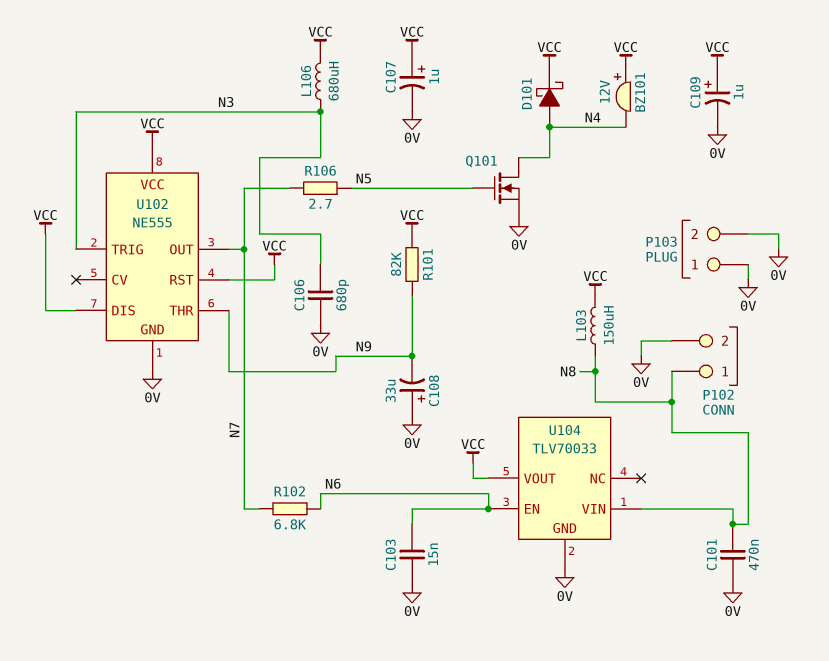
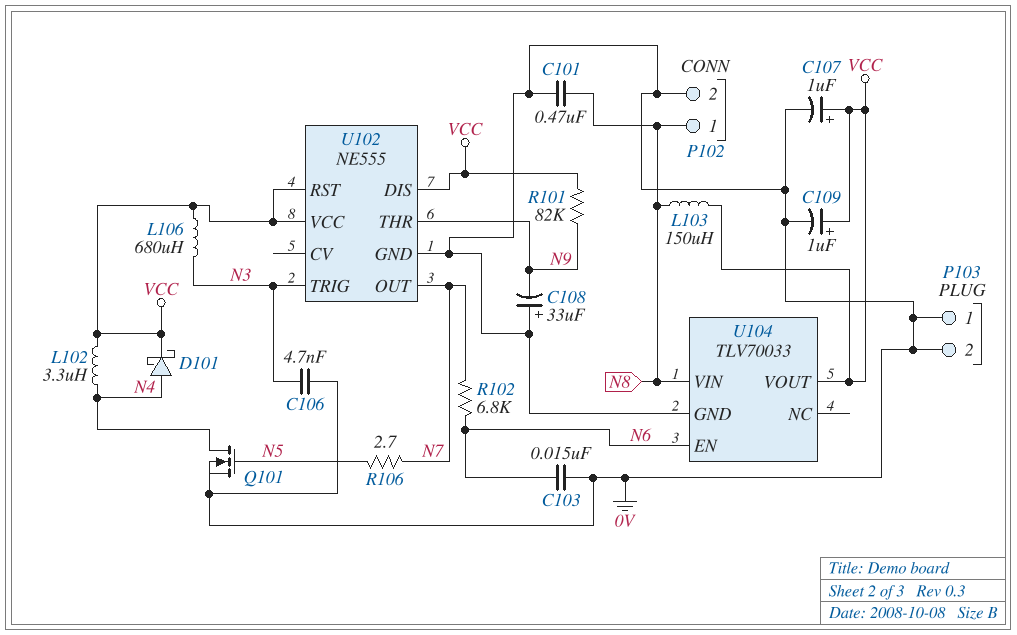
BZ101: buzzer 12V (plus VCC, minus N4) -> none
C106: 680pF (0V, N3) -> 4.7nF (0V, N3)
L102: none -> 3.3uH (N4, VCC)

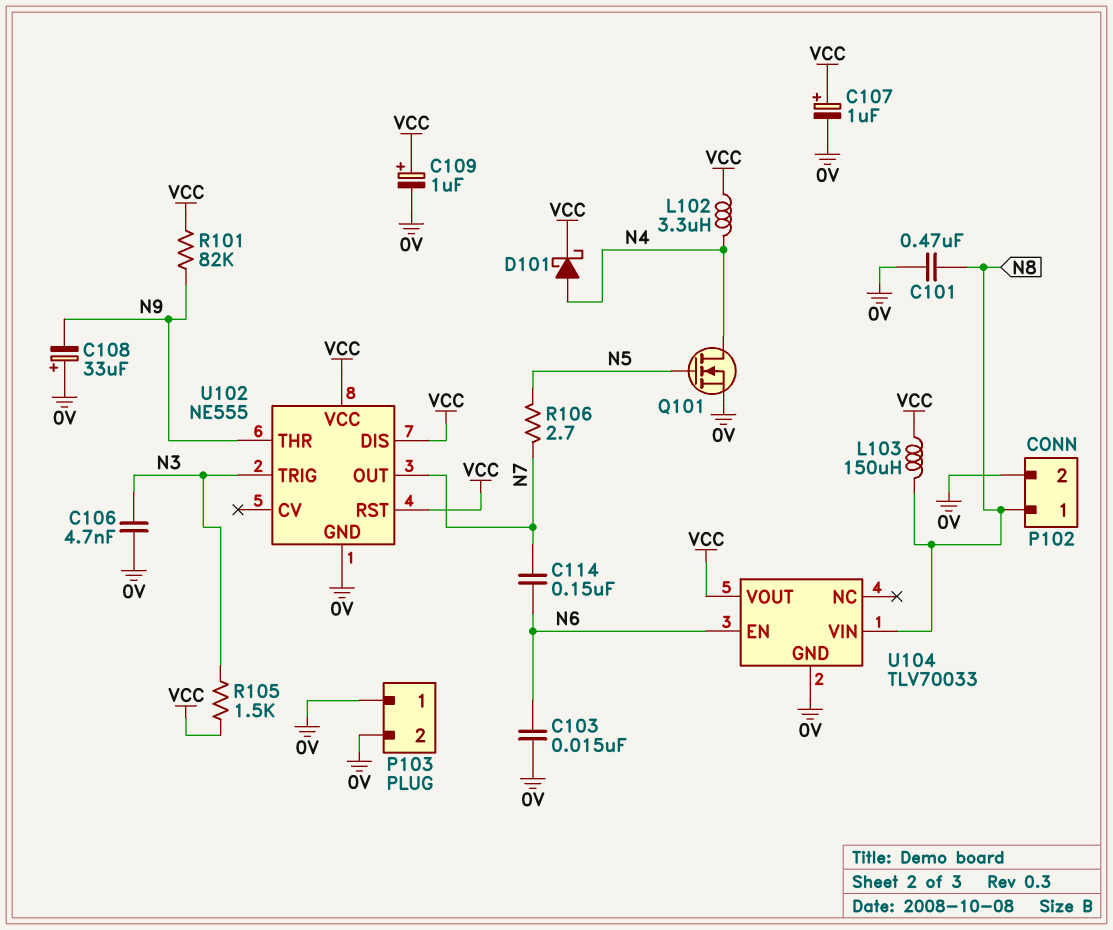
C114: none -> 150nF (N6, N7)
L106: 680uH (N3, VCC) -> none
R102: 6.8k (N6, N7) -> none
R105: none -> 1.5k (N3, VCC)

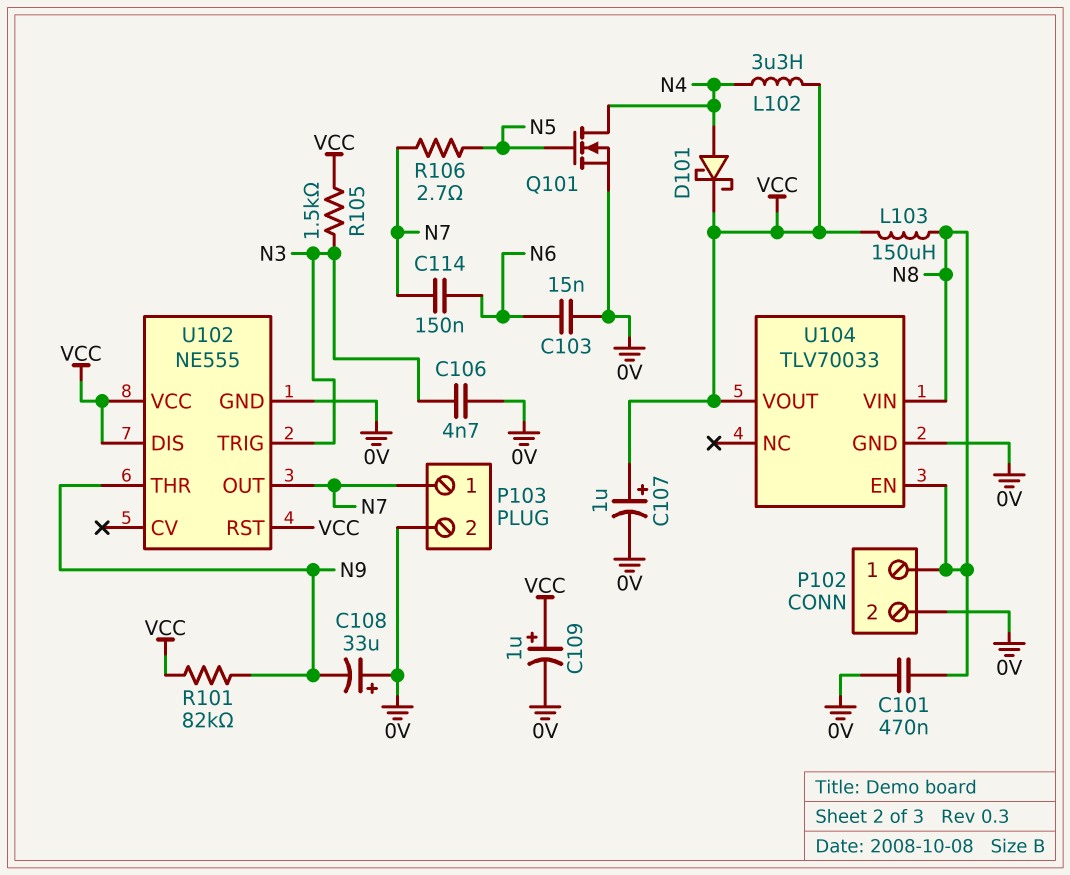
P103 pin 1: 0V -> N7
U104 pin EN: N6 -> N8

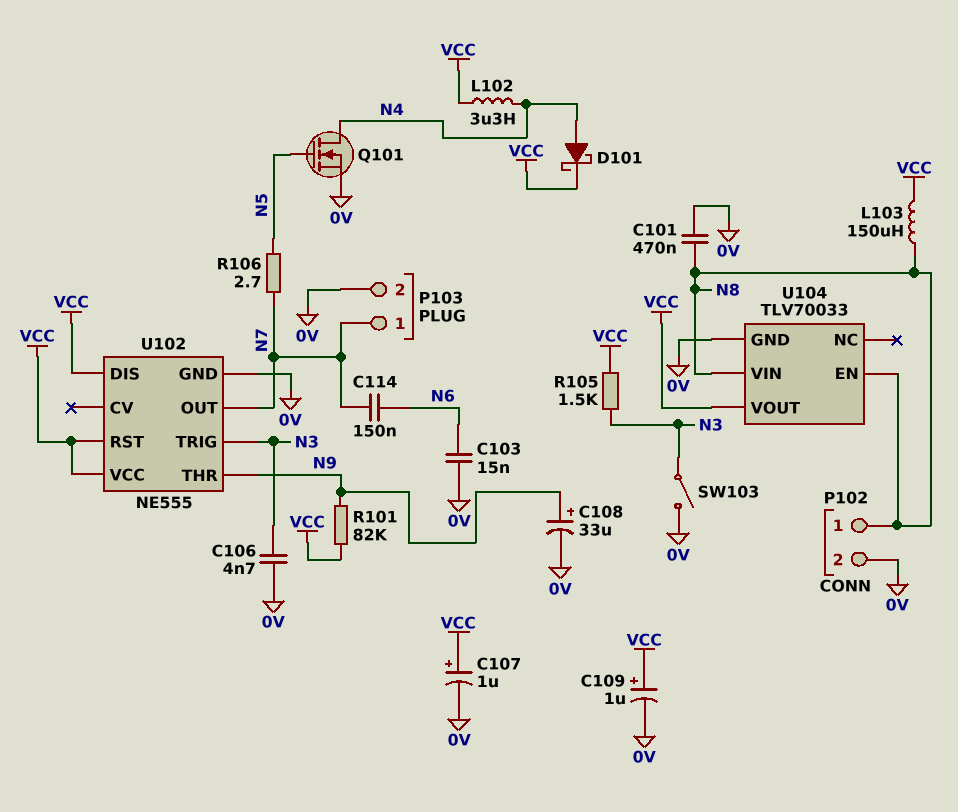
C108: 33uF (plus 0V, minus N9) -> 33uF (plus N9, minus 0V)
SW103: none -> switch (0V, N3)

